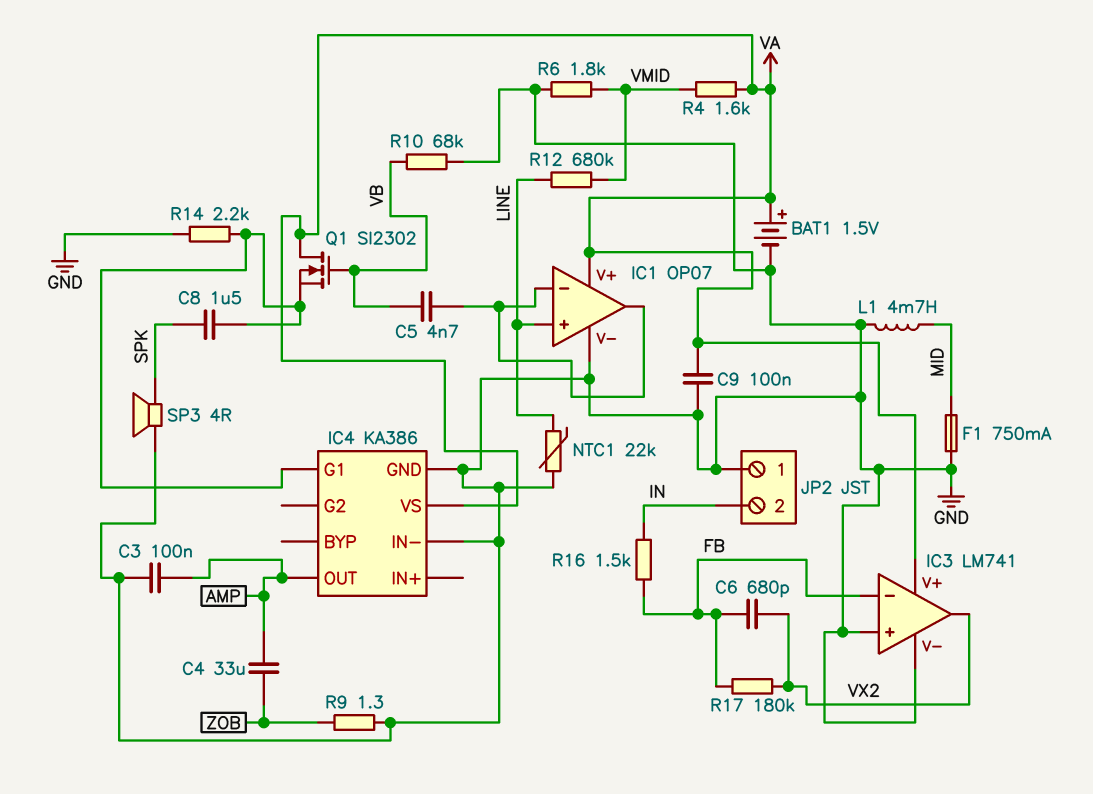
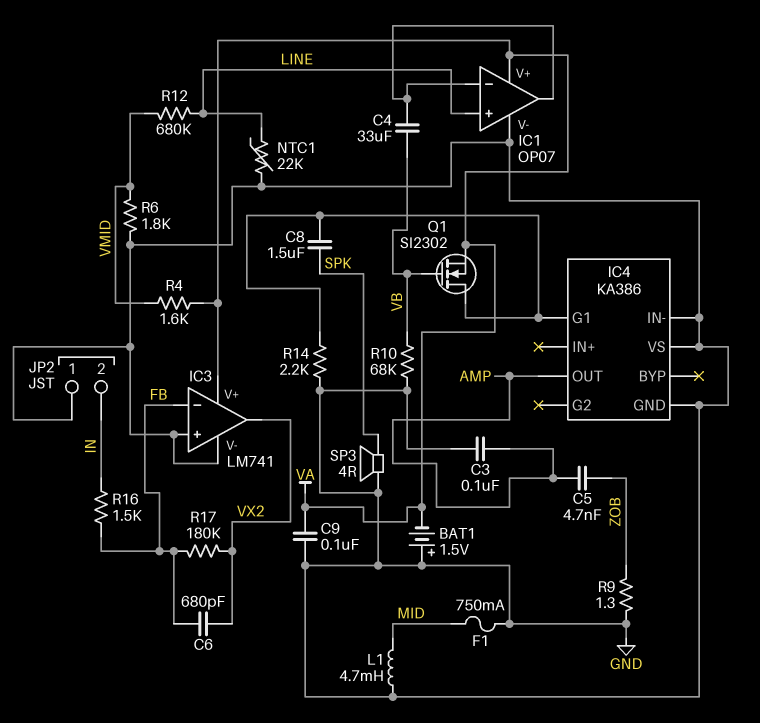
BAT1: 1.5V (plus VA, minus GND) -> 1.5V (plus GND, minus VA)
C4: 33uF (AMP, ZOB) -> 33uF (IC1/in-, VB)
C5: 4.7nF (IC1/in-, VB) -> 4.7nF (AMP, ZOB)
IC4 pin VS: VA -> GND
Q1: NMOS SI2302 (G VB, D VA, S IC4/G1) -> NMOS SI2302 (G VB, D IC4/G1, S VA)

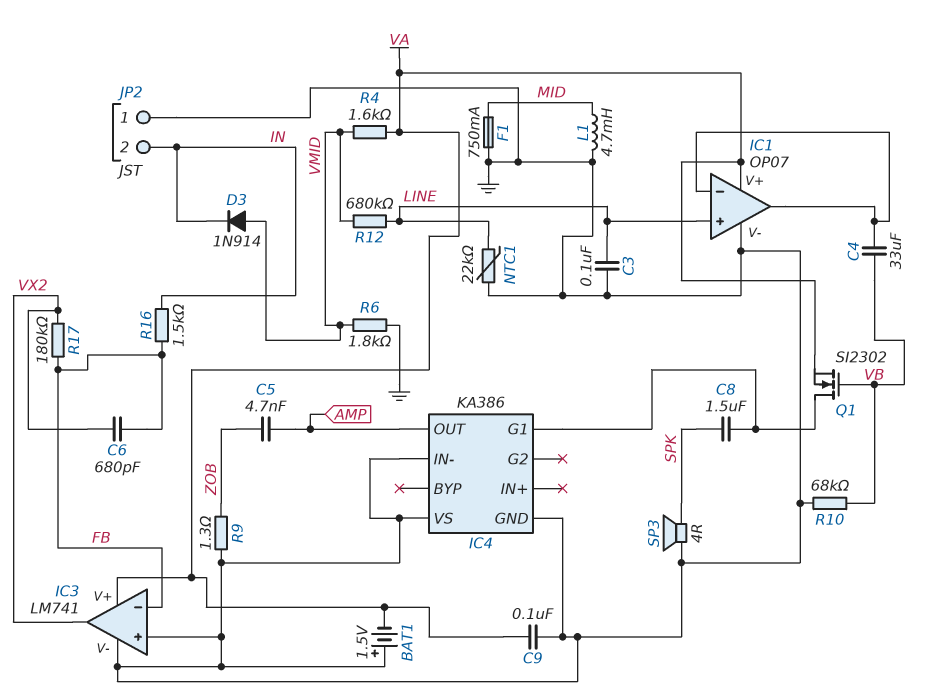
C3: 100nF (AMP, GND) -> 100nF (GND, LINE)
D3: none -> diode 1N914 (A VMID, K IN)
R14: 2.2k (GND, IC4/G1) -> none

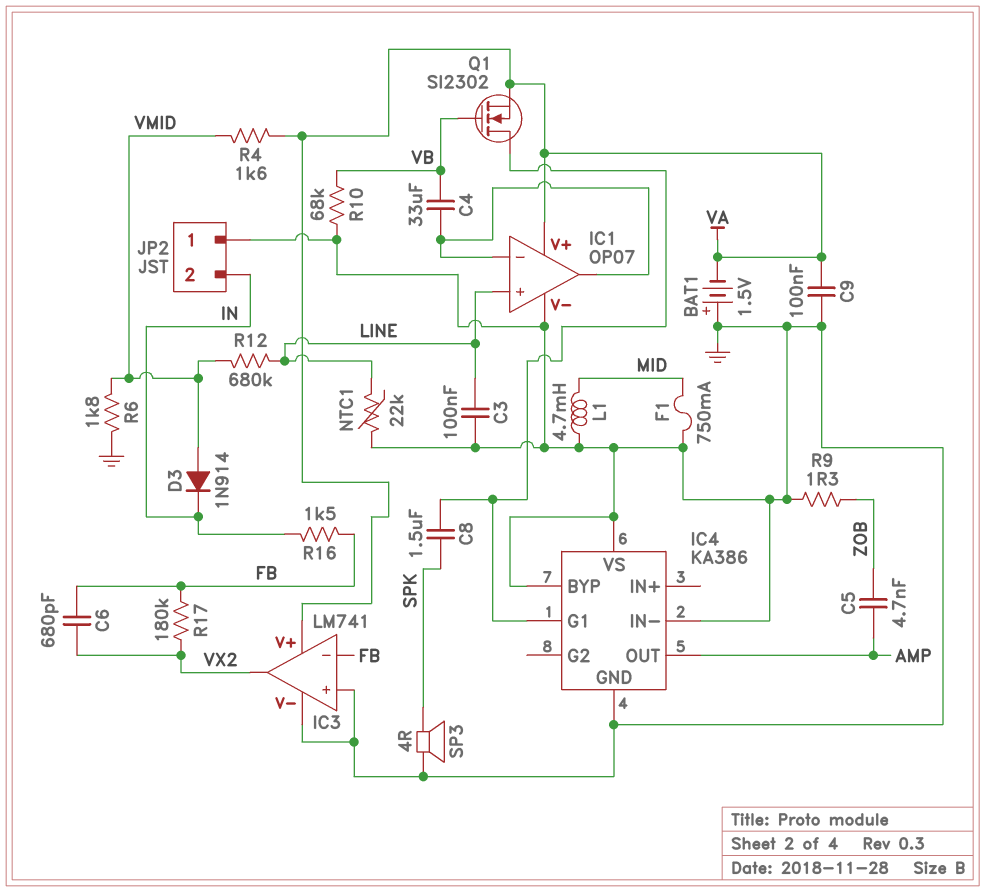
IC4 pin BYP: none -> GND

